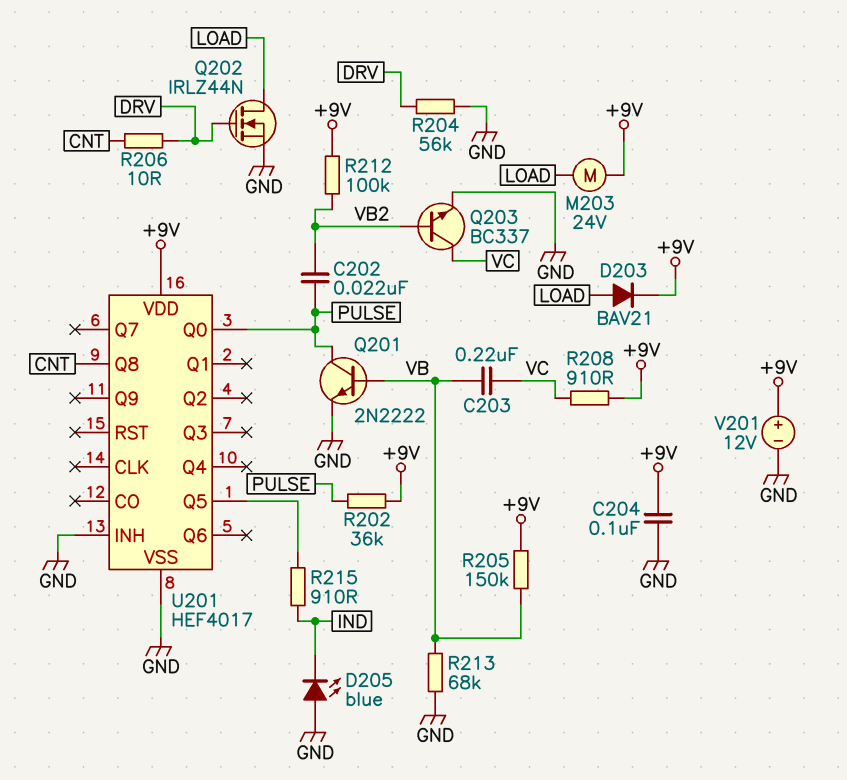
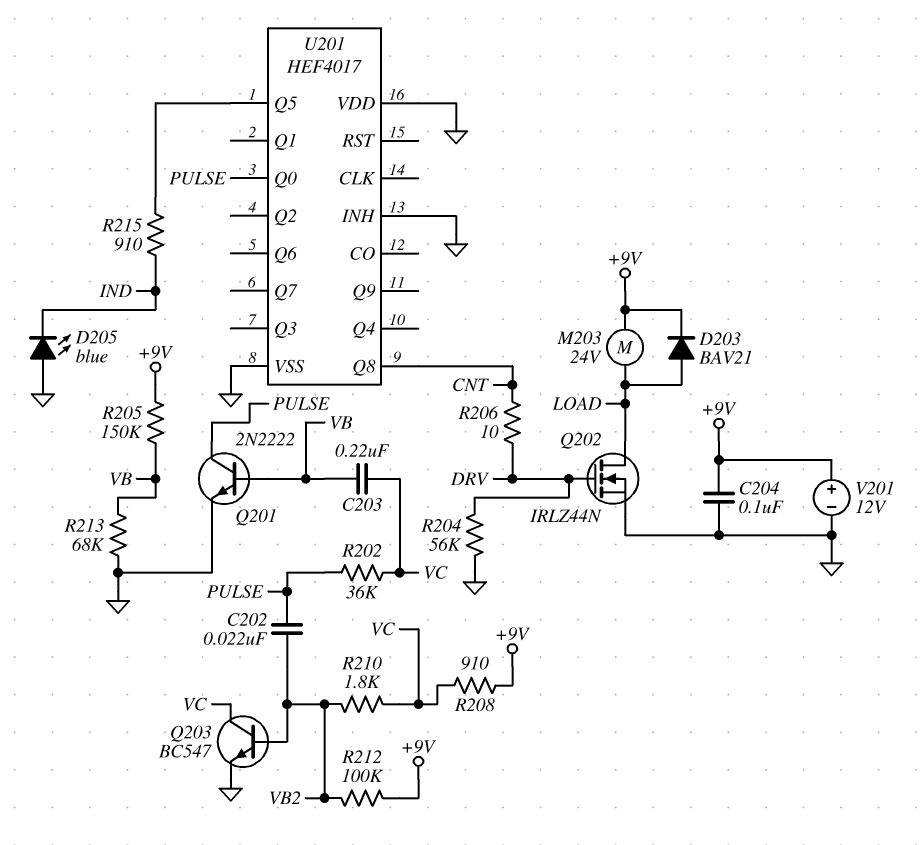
Q203: NPN BC337 (B VB2, C VC, E GND) -> NPN BC547 (B VB2, C VC, E GND)
R202: 36k (+9V, PULSE) -> 36k (PULSE, VC)
R210: none -> 1.8k (VB2, VC)
U201 pin VDD: +9V -> GND

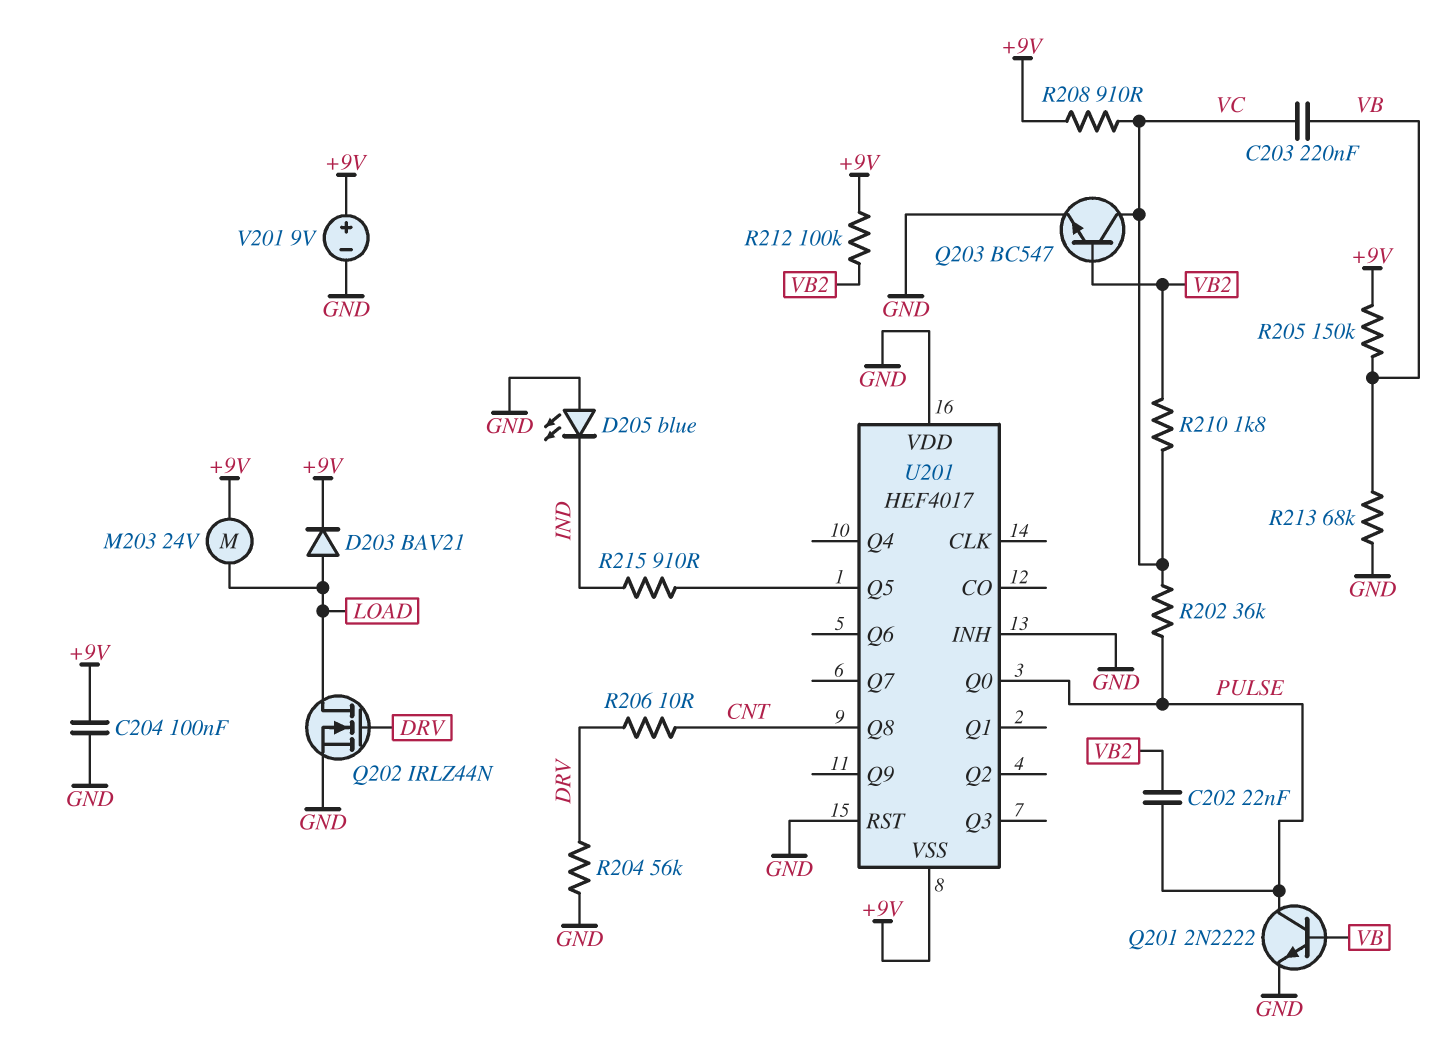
U201 pin RST: none -> GND
U201 pin VSS: GND -> +9V
V201: 12V (plus +9V, minus GND) -> 9V (plus +9V, minus GND)

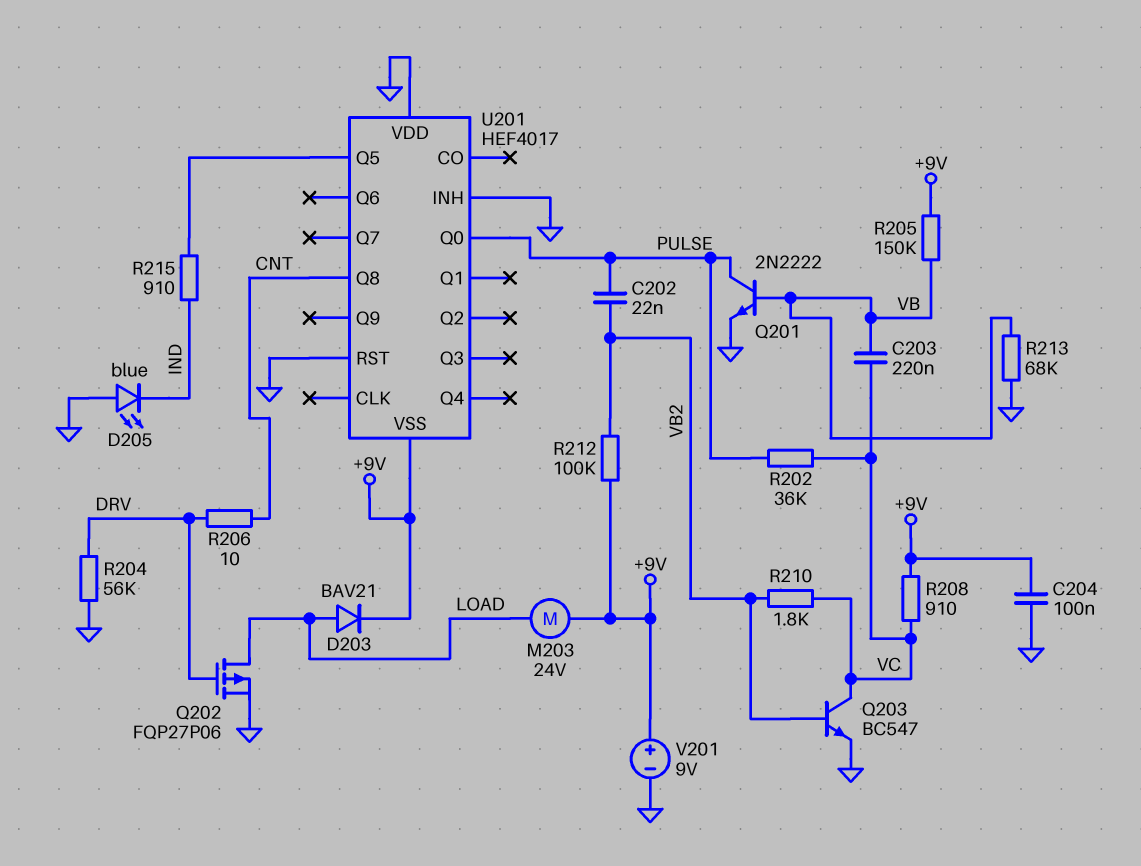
Q202: NMOS IRLZ44N (G DRV, D LOAD, S GND) -> PMOS FQP27P06 (G DRV, D LOAD, S GND)

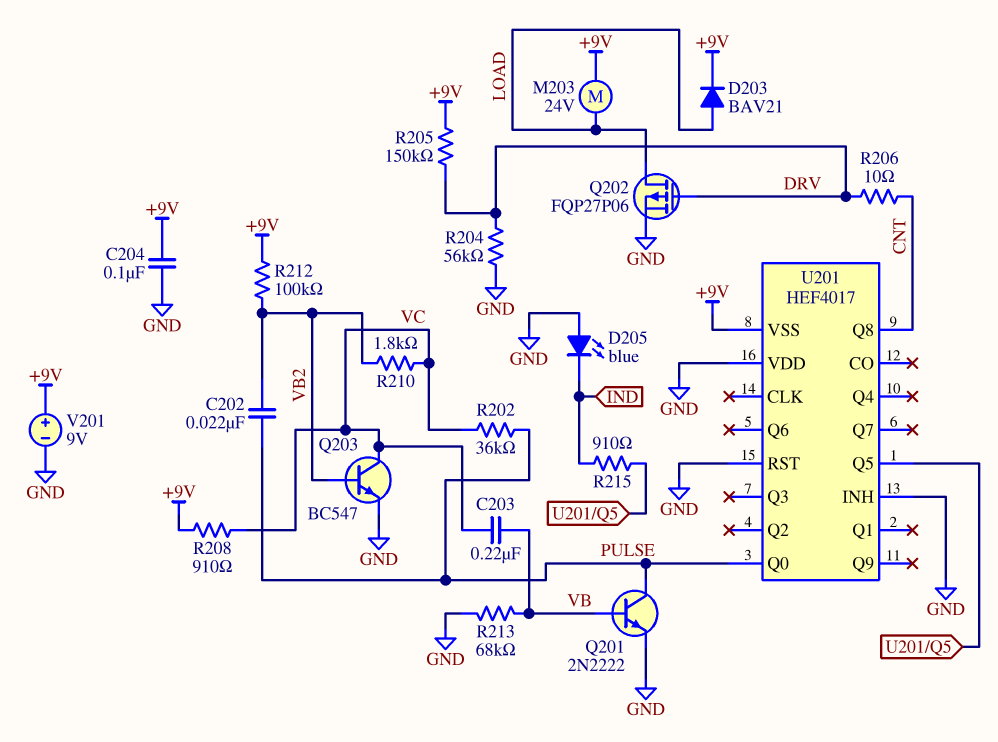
R205: 150k (+9V, VB) -> 150k (+9V, DRV)

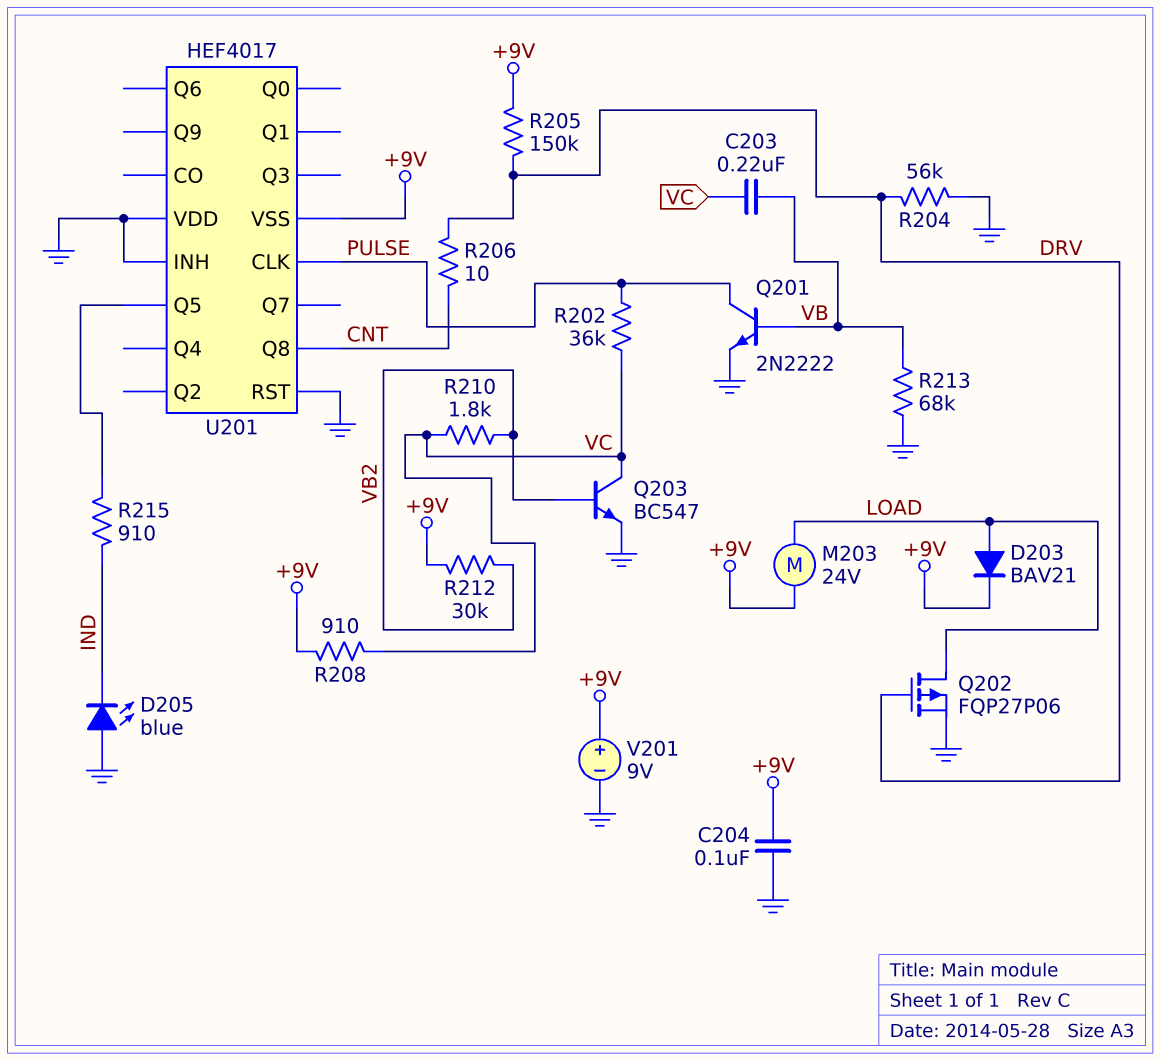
C202: 22nF (PULSE, VB2) -> none
R212: 100k (+9V, VB2) -> 30k (+9V, VB2)
U201 pin CLK: none -> PULSE
U201 pin Q0: PULSE -> none

